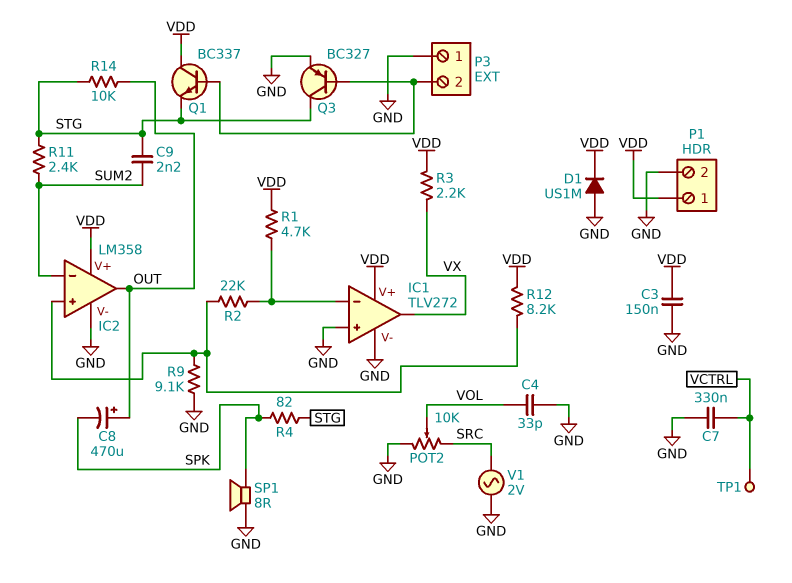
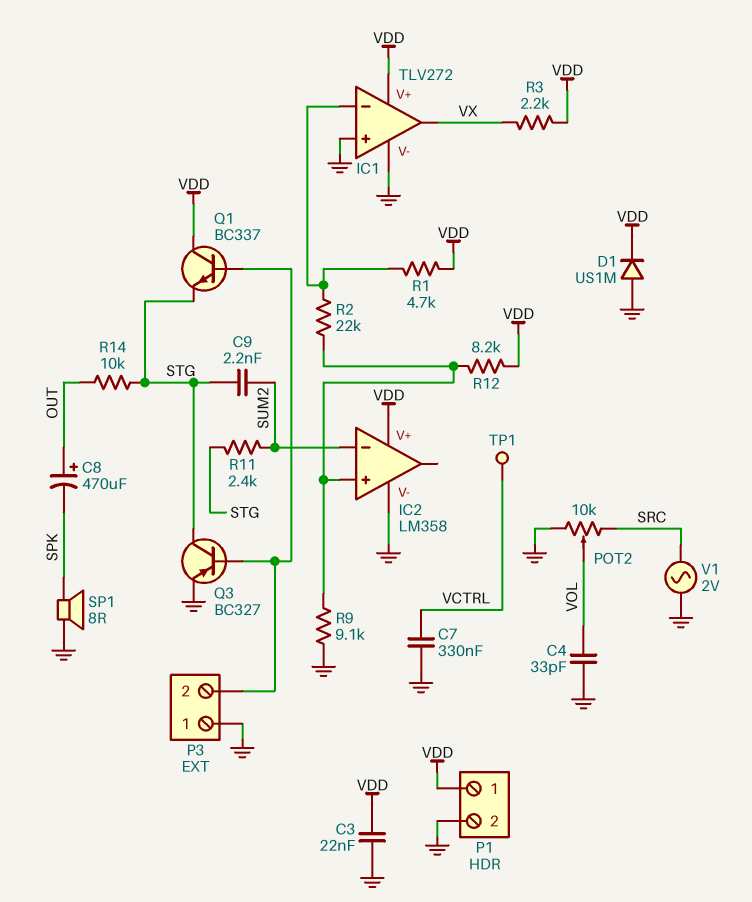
C3: 150nF (GND, VDD) -> 22nF (GND, VDD)
IC2 pin out: OUT -> none
R4: 82 (SPK, STG) -> none

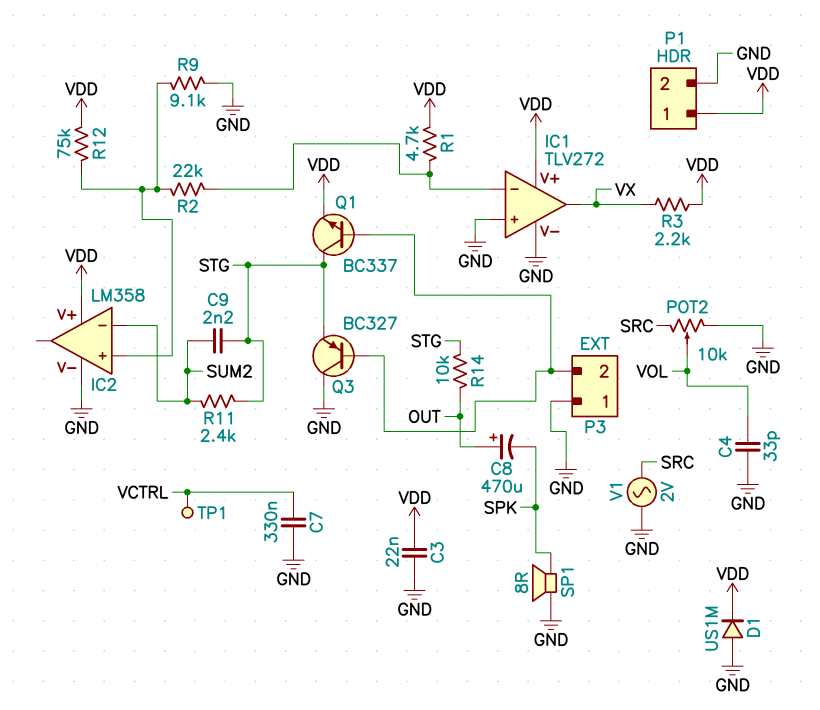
Q1: NPN BC337 (B P3/2, C VDD, E STG) -> NPN BC337 (B P3/2, C STG, E VDD)
Q3: PNP BC327 (B P3/2, C STG, E GND) -> PNP BC327 (B P3/2, C GND, E STG)
R12: 8.2k (IC2/in+, VDD) -> 75k (IC2/in+, VDD)

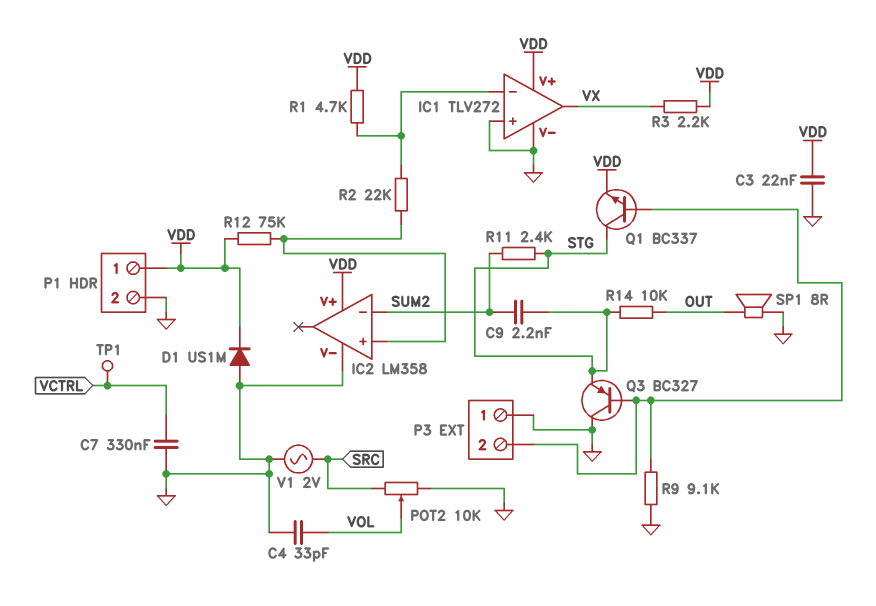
C8: 470uF (plus OUT, minus SPK) -> none
R9: 9.1k (GND, IC2/in+) -> 9.1k (GND, P3/2)
SP1: speaker 8R (GND, SPK) -> speaker 8R (GND, OUT)

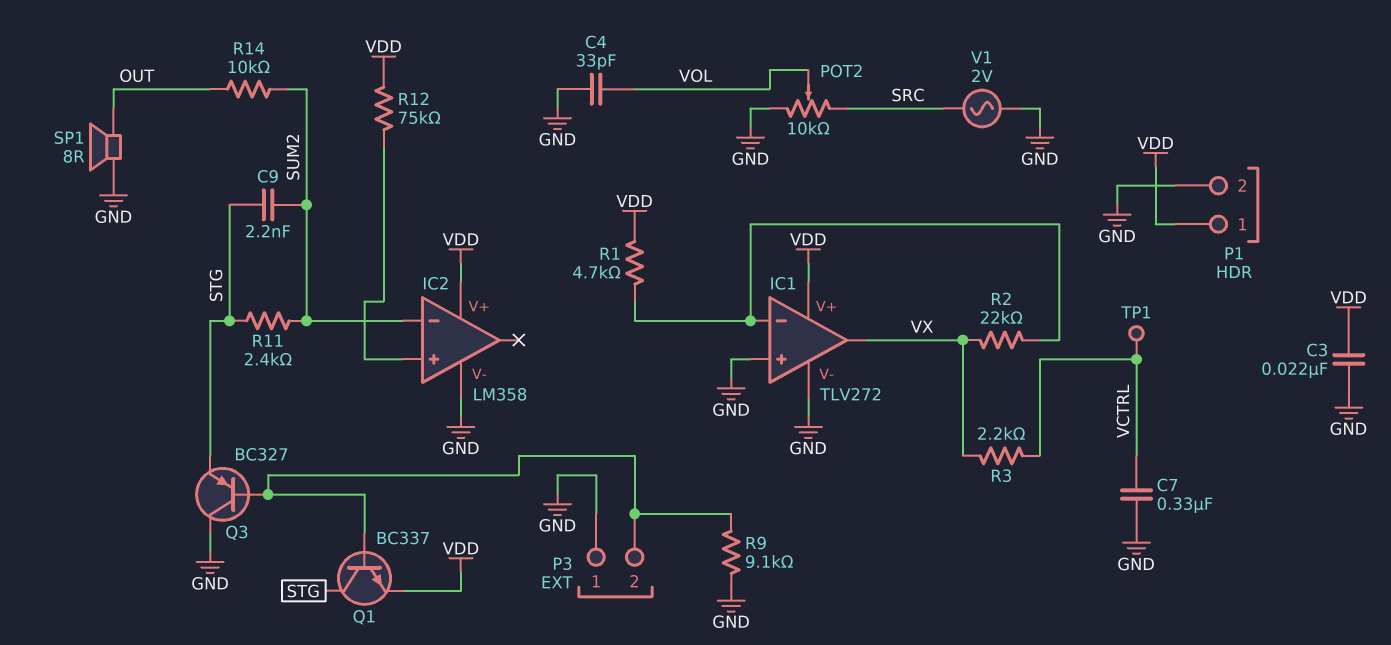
D1: diode US1M (A GND, K VDD) -> none
R2: 22k (IC1/in-, IC2/in+) -> 22k (IC1/in-, VX)
R3: 2.2k (VDD, VX) -> 2.2k (VCTRL, VX)
R14: 10k (OUT, STG) -> 10k (OUT, SUM2)

